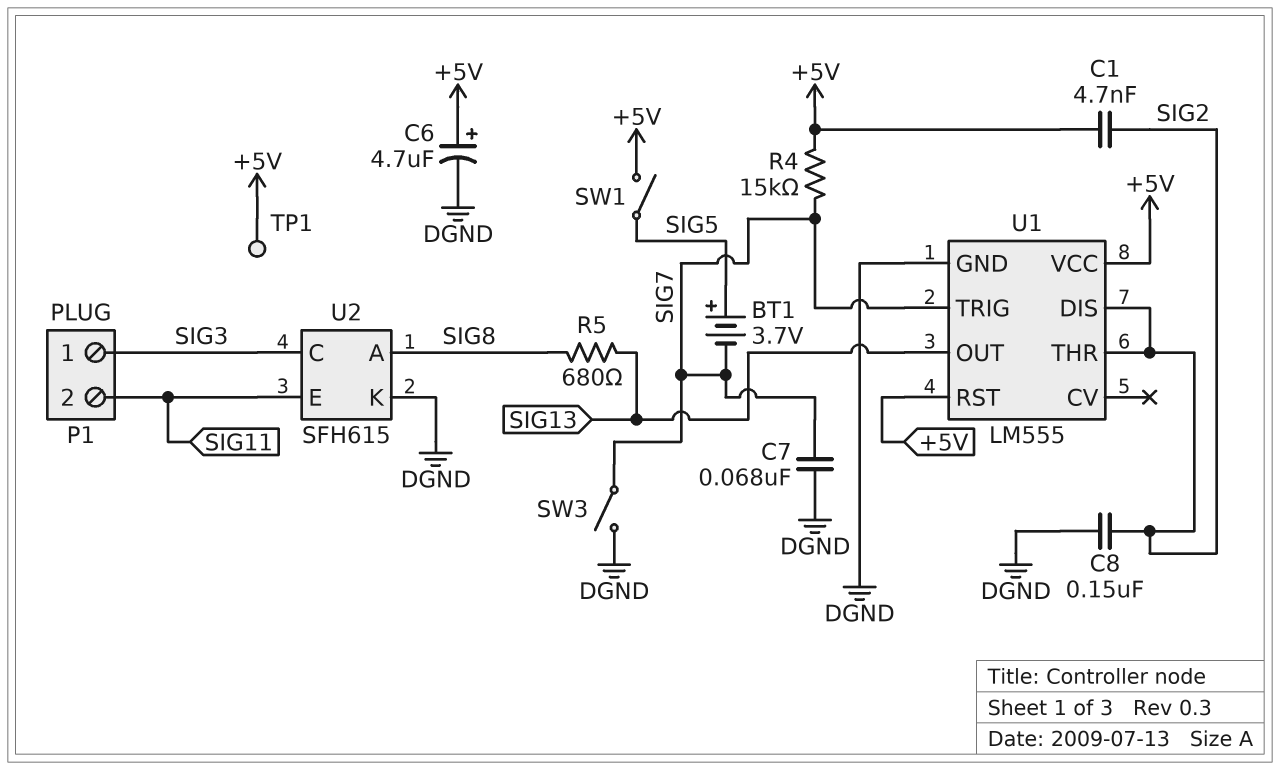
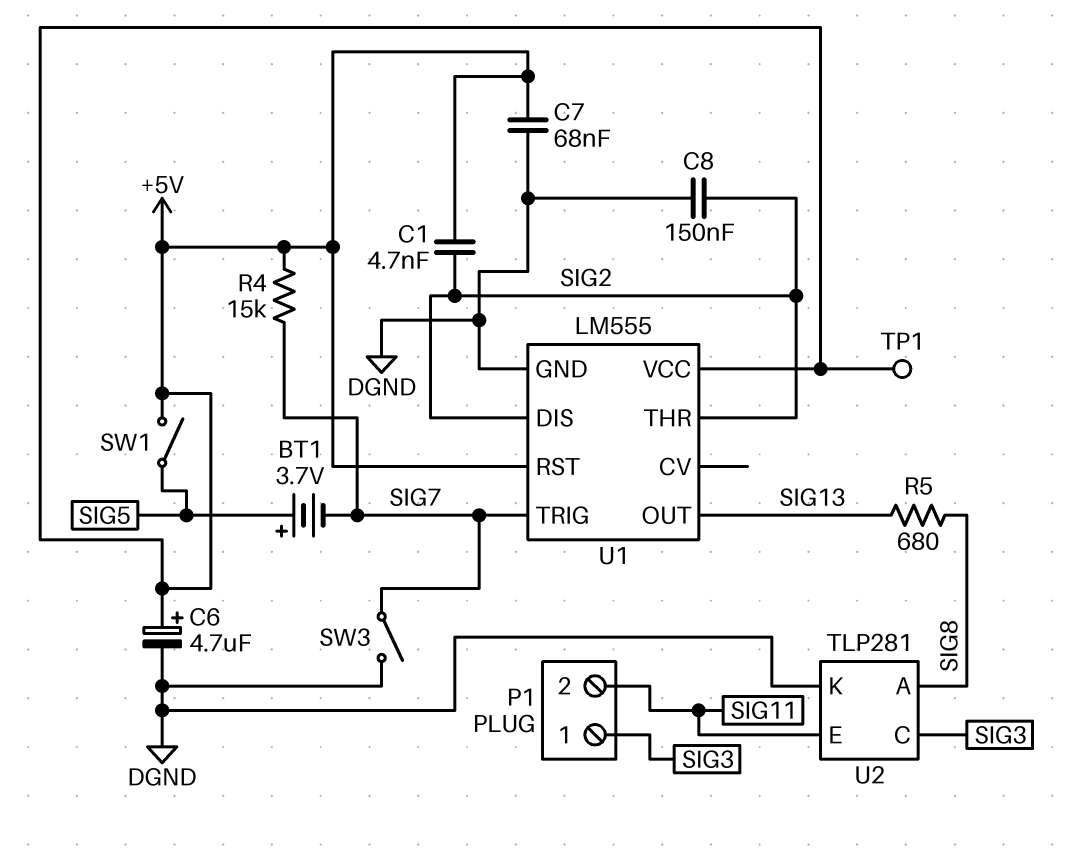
C7: 68nF (DGND, SIG7) -> 68nF (+5V, DGND)
U2: SFH615 -> TLP281

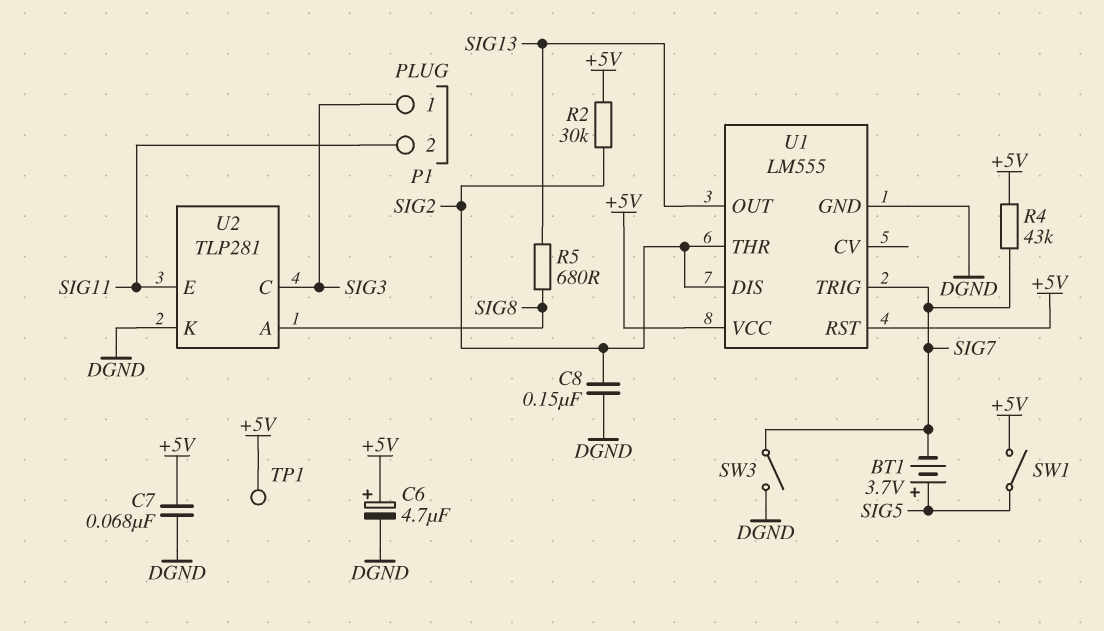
C1: 4.7nF (+5V, SIG2) -> none
R2: none -> 30k (+5V, SIG2)
R4: 15k (+5V, SIG7) -> 43k (+5V, SIG7)

